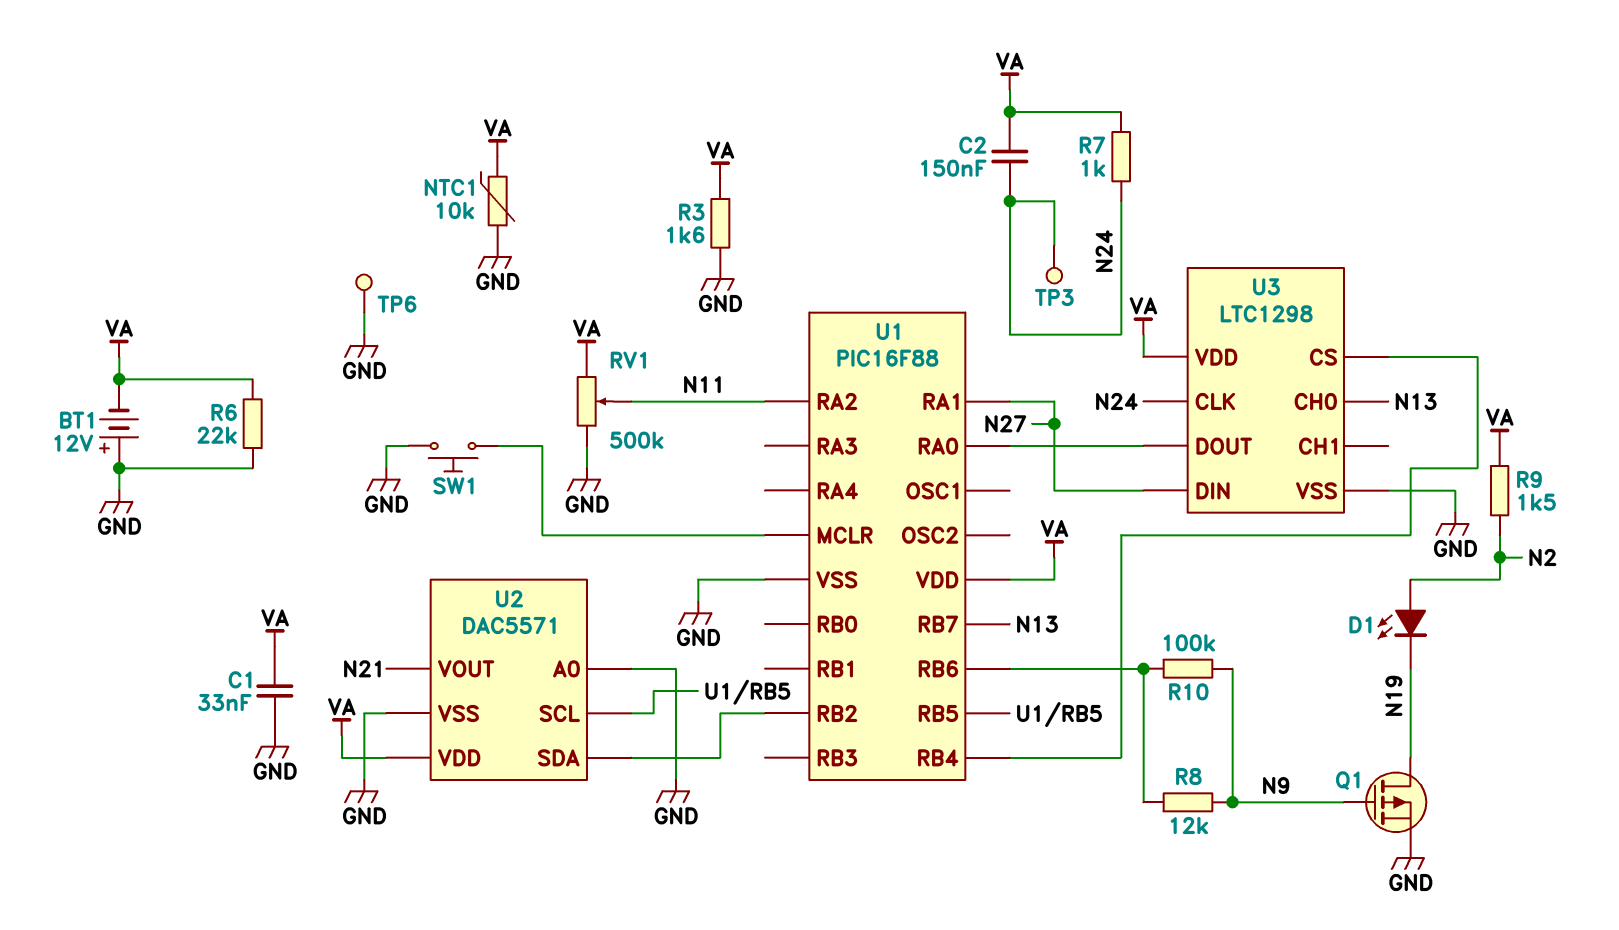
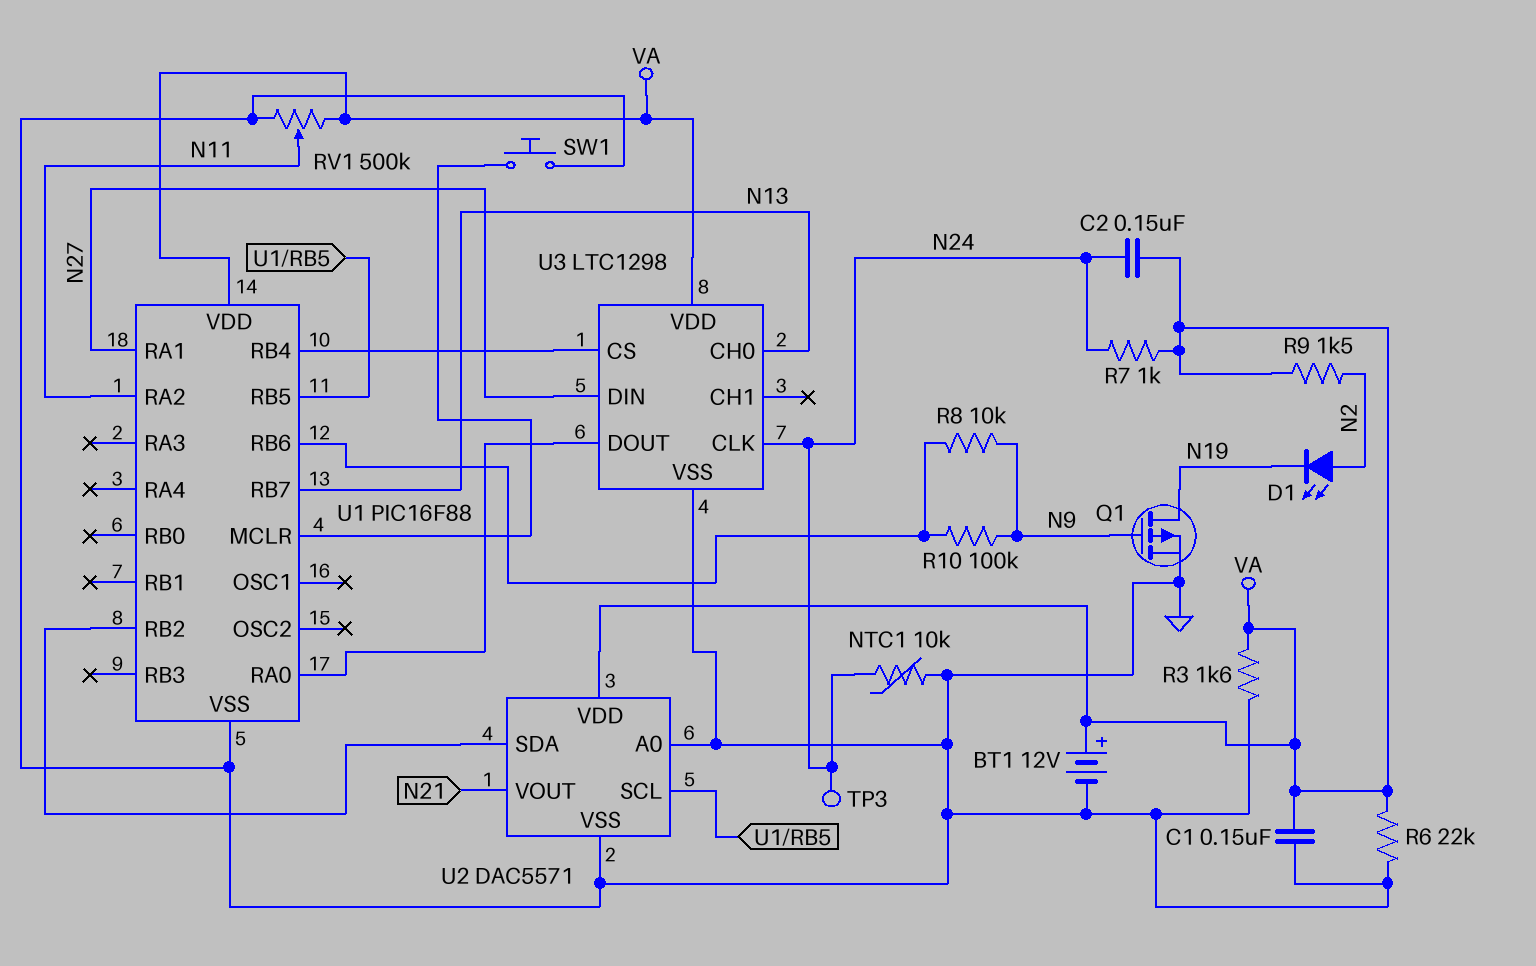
BT1: 12V (plus GND, minus VA) -> 12V (plus VA, minus GND)
C1: 33nF (GND, VA) -> 150nF (GND, VA)
NTC1: 10k (GND, VA) -> 10k (GND, N24)
R8: 12k (N9, U1/RB6) -> 10k (N9, U1/RB6)
TP6: test point (GND) -> none

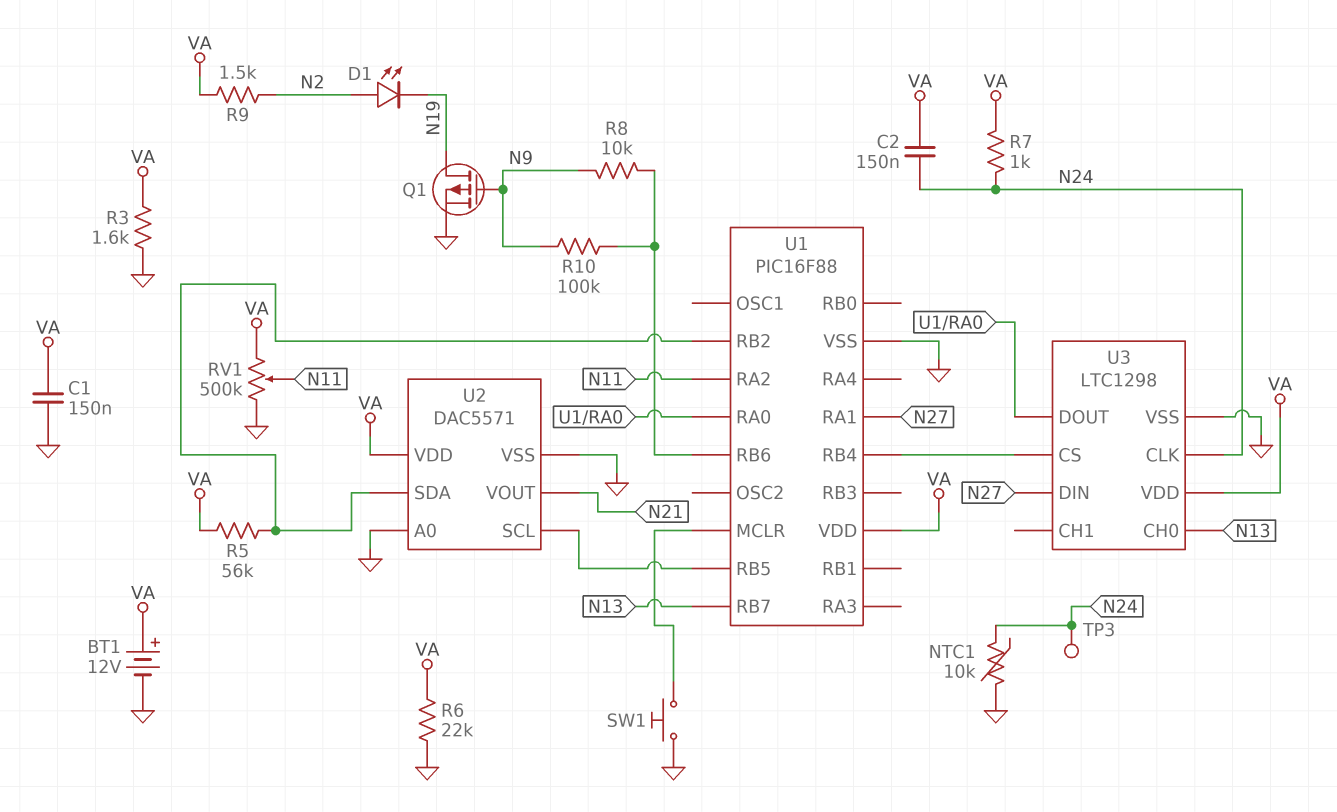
R5: none -> 56k (U1/RB2, VA)

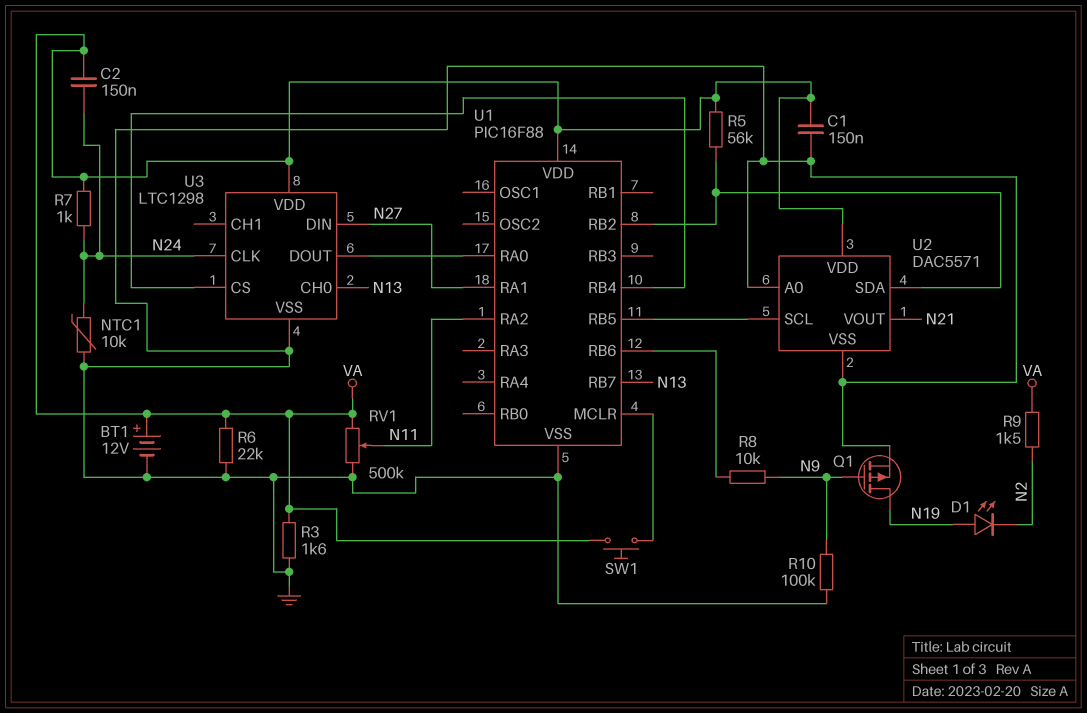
D1: LED (A N2, K N19) -> LED (A N19, K N2)
R10: 100k (N9, U1/RB6) -> 100k (GND, N9)
SW1: button (GND, U1/MCLR) -> button (U1/MCLR, VA)
TP3: test point (N24) -> none

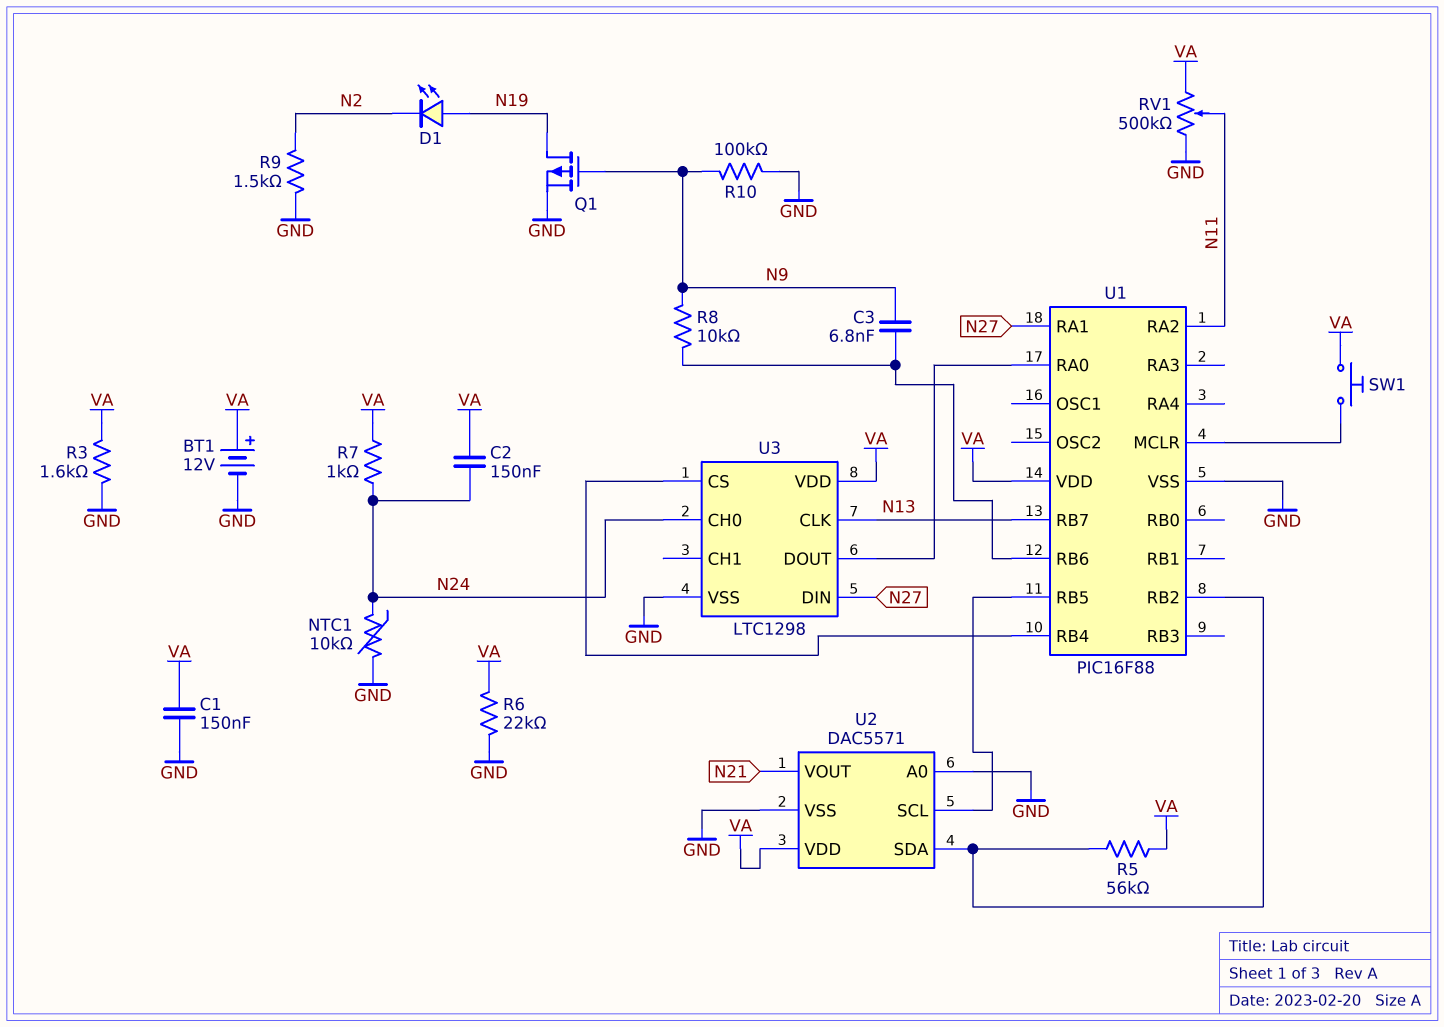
C3: none -> 6.8nF (N9, U1/RB6)
R9: 1.5k (N2, VA) -> 1.5k (GND, N2)
U3 pin CH0: N13 -> N24
U3 pin CLK: N24 -> N13

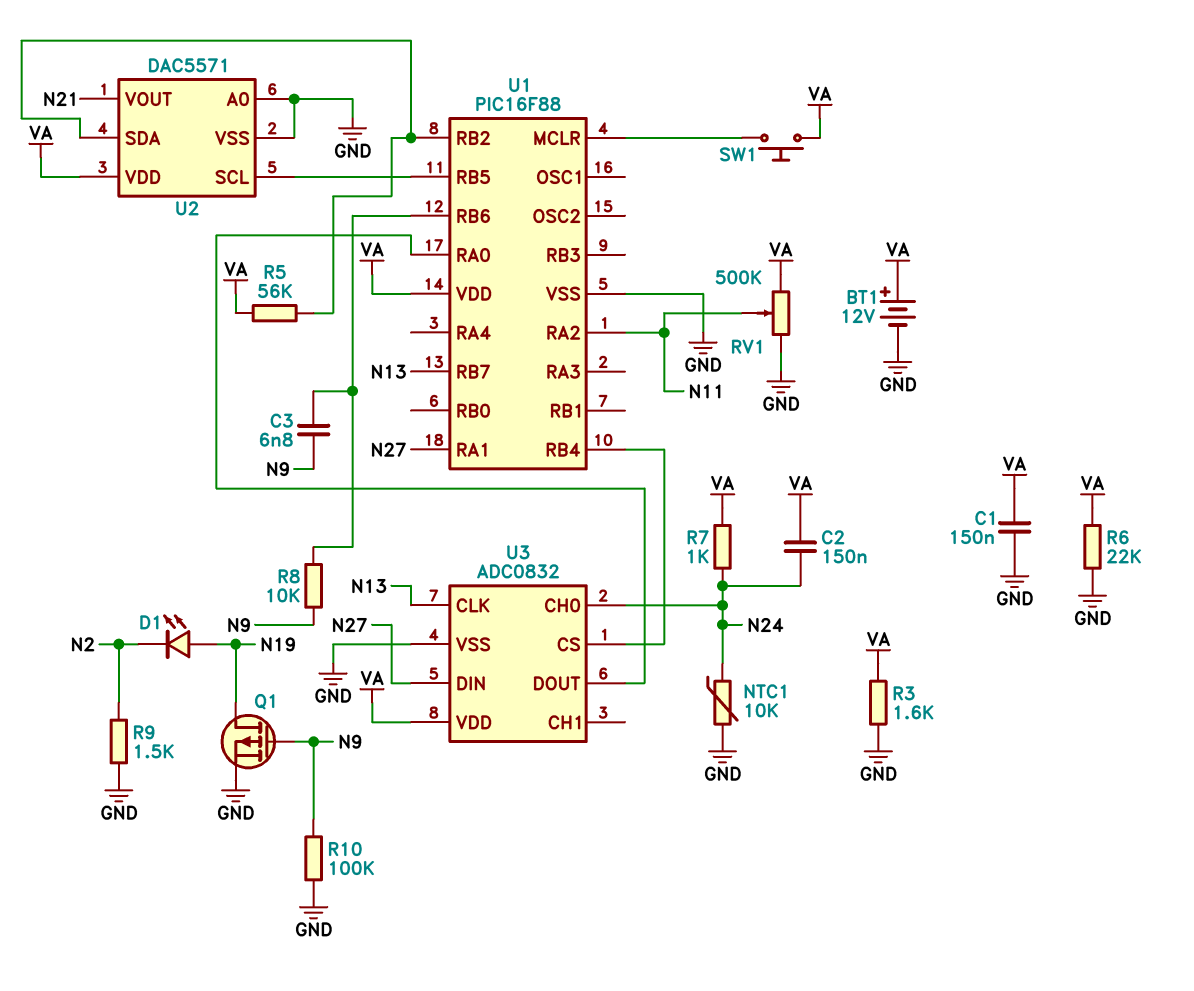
U3: LTC1298 -> ADC0832

